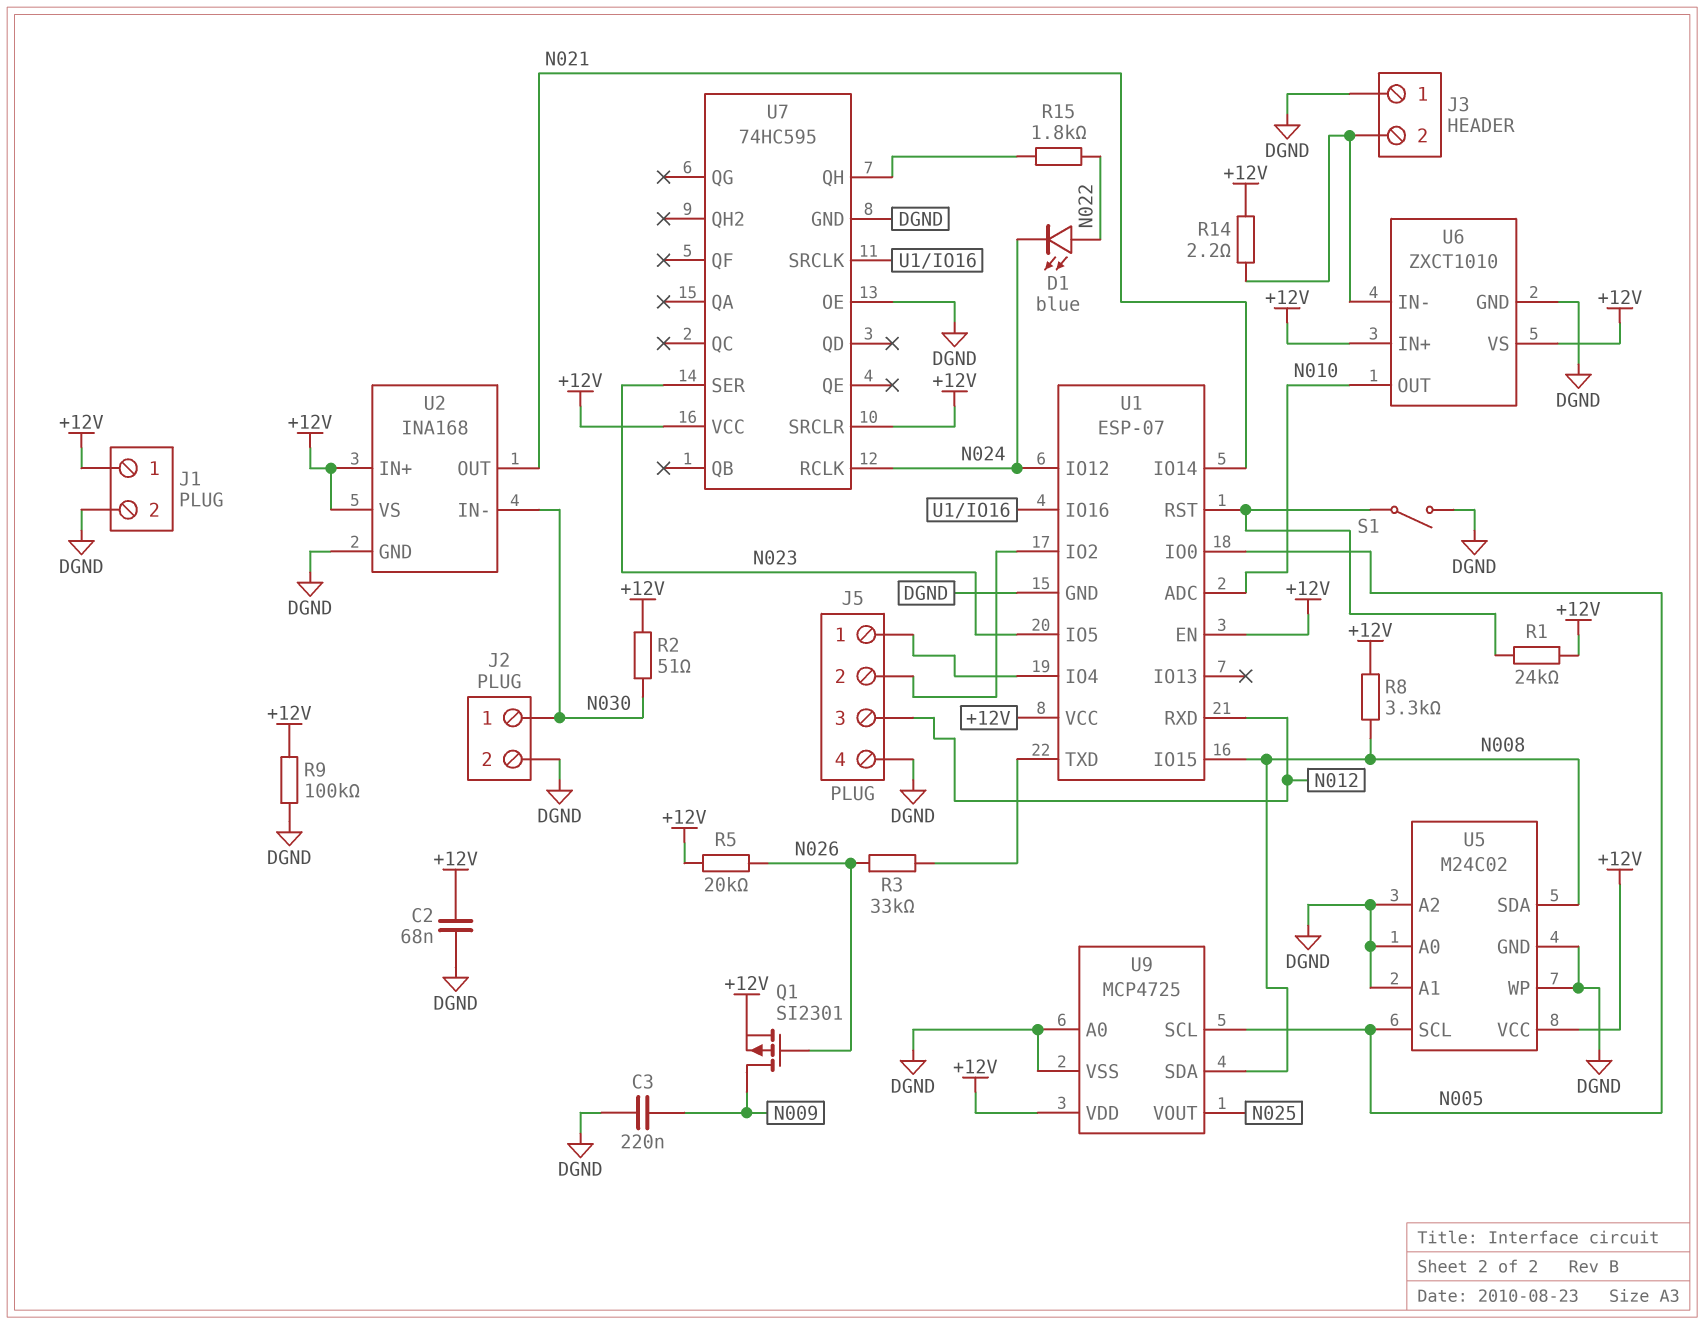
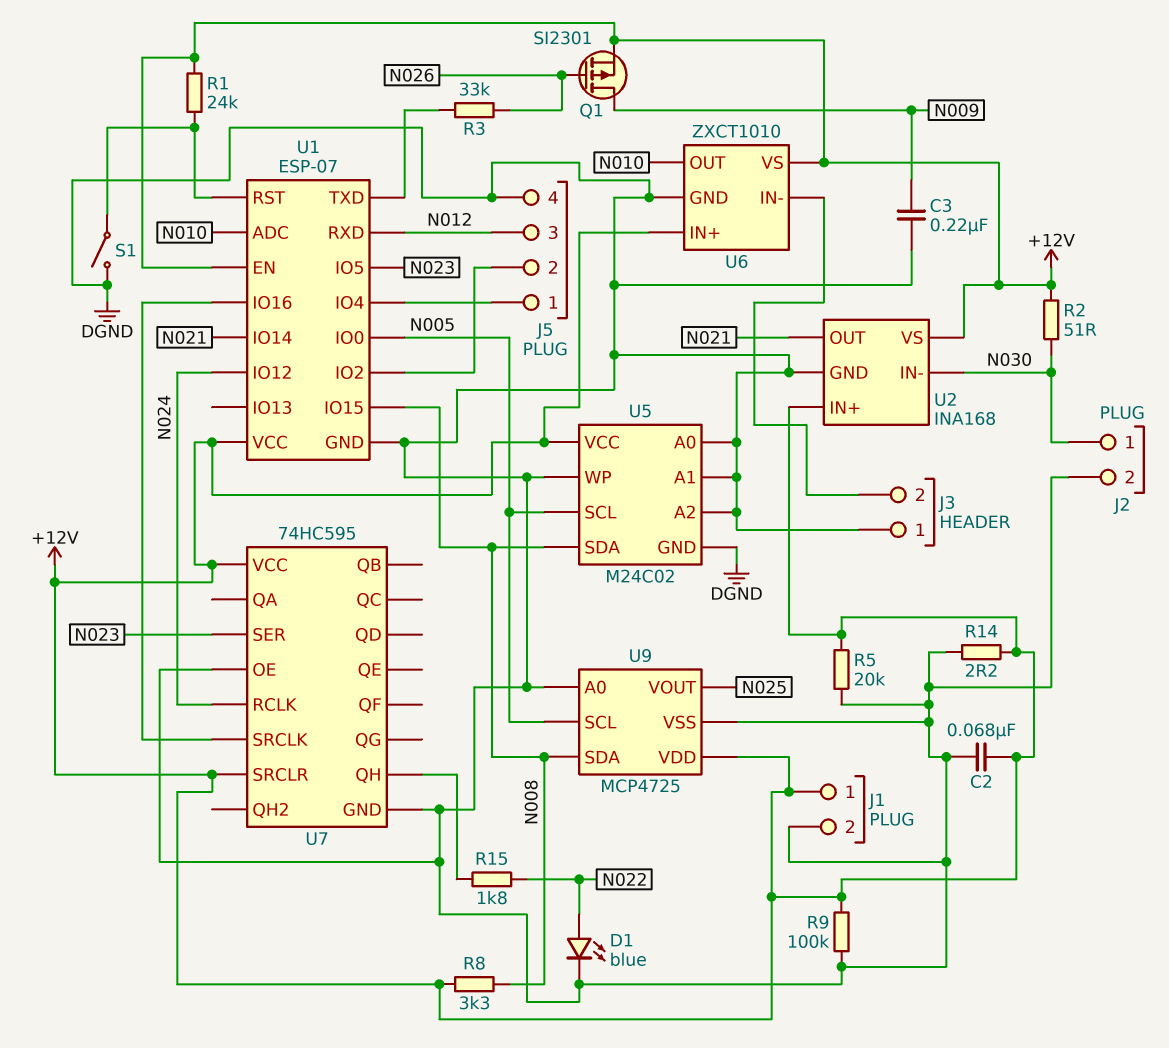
D1: LED blue (A N022, K N024) -> LED blue (A N022, K DGND)
R5: 20k (+12V, N026) -> 20k (+12V, DGND)
R14: 2.2 (+12V, J3/2) -> 2.2 (+12V, DGND)

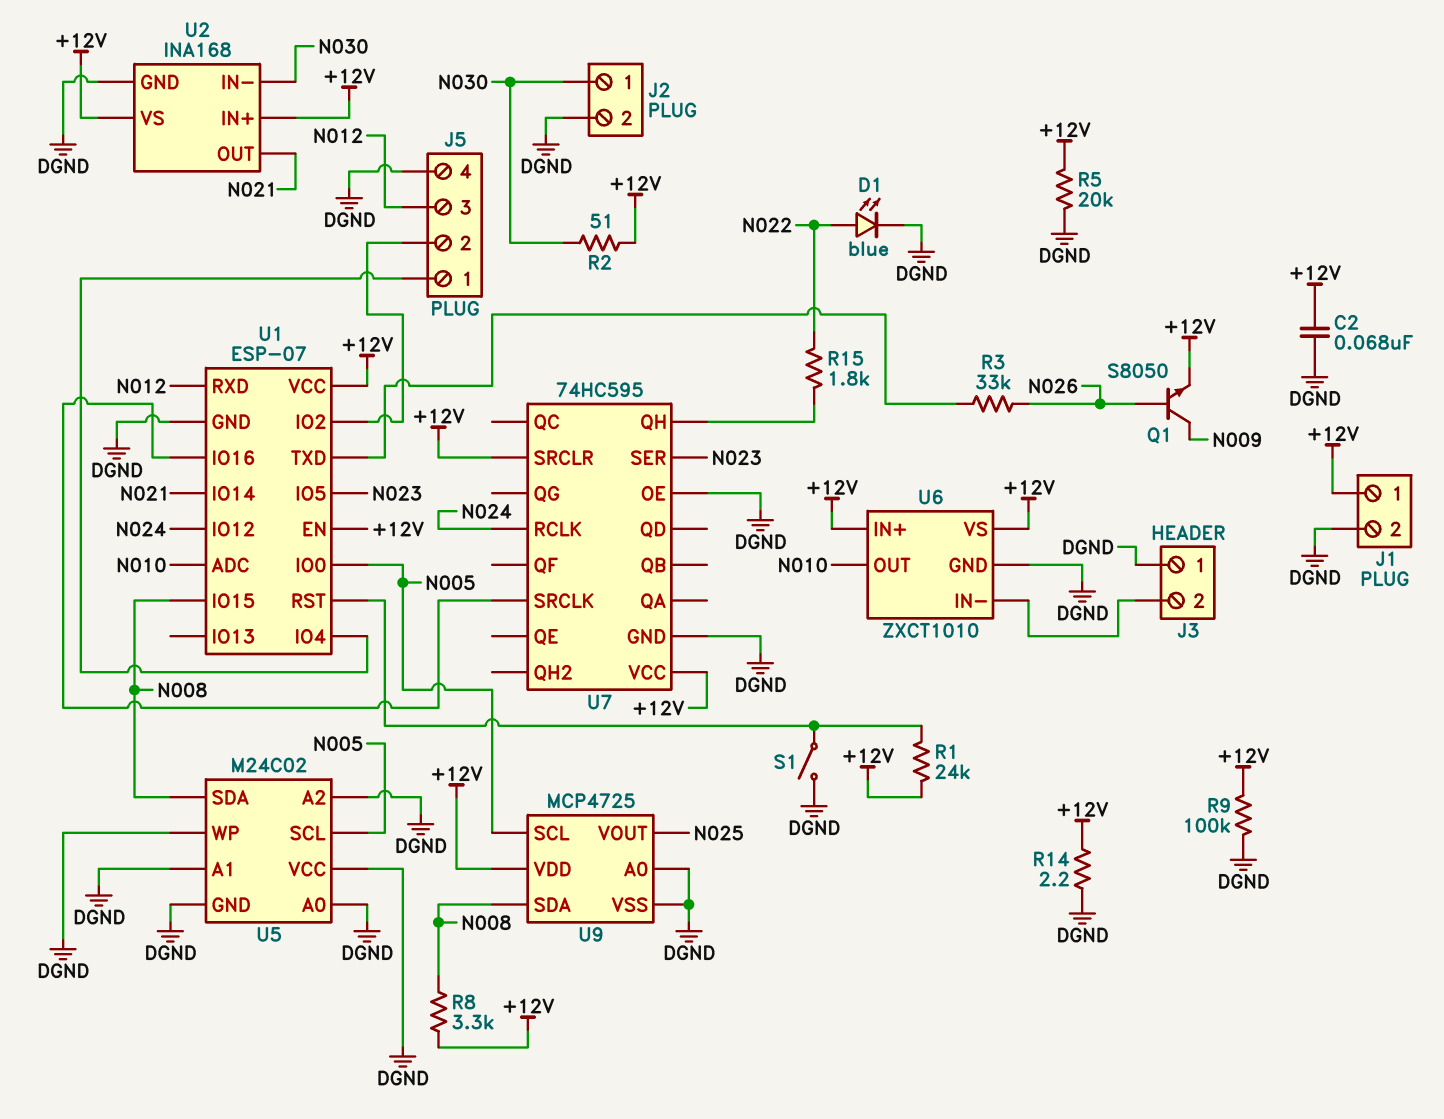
C3: 220nF (DGND, N009) -> none
Q1: PMOS SI2301 (G N026, D N009, S +12V) -> NPN S8050 (B N026, C N009, E +12V)
U5 pin VCC: +12V -> DGND

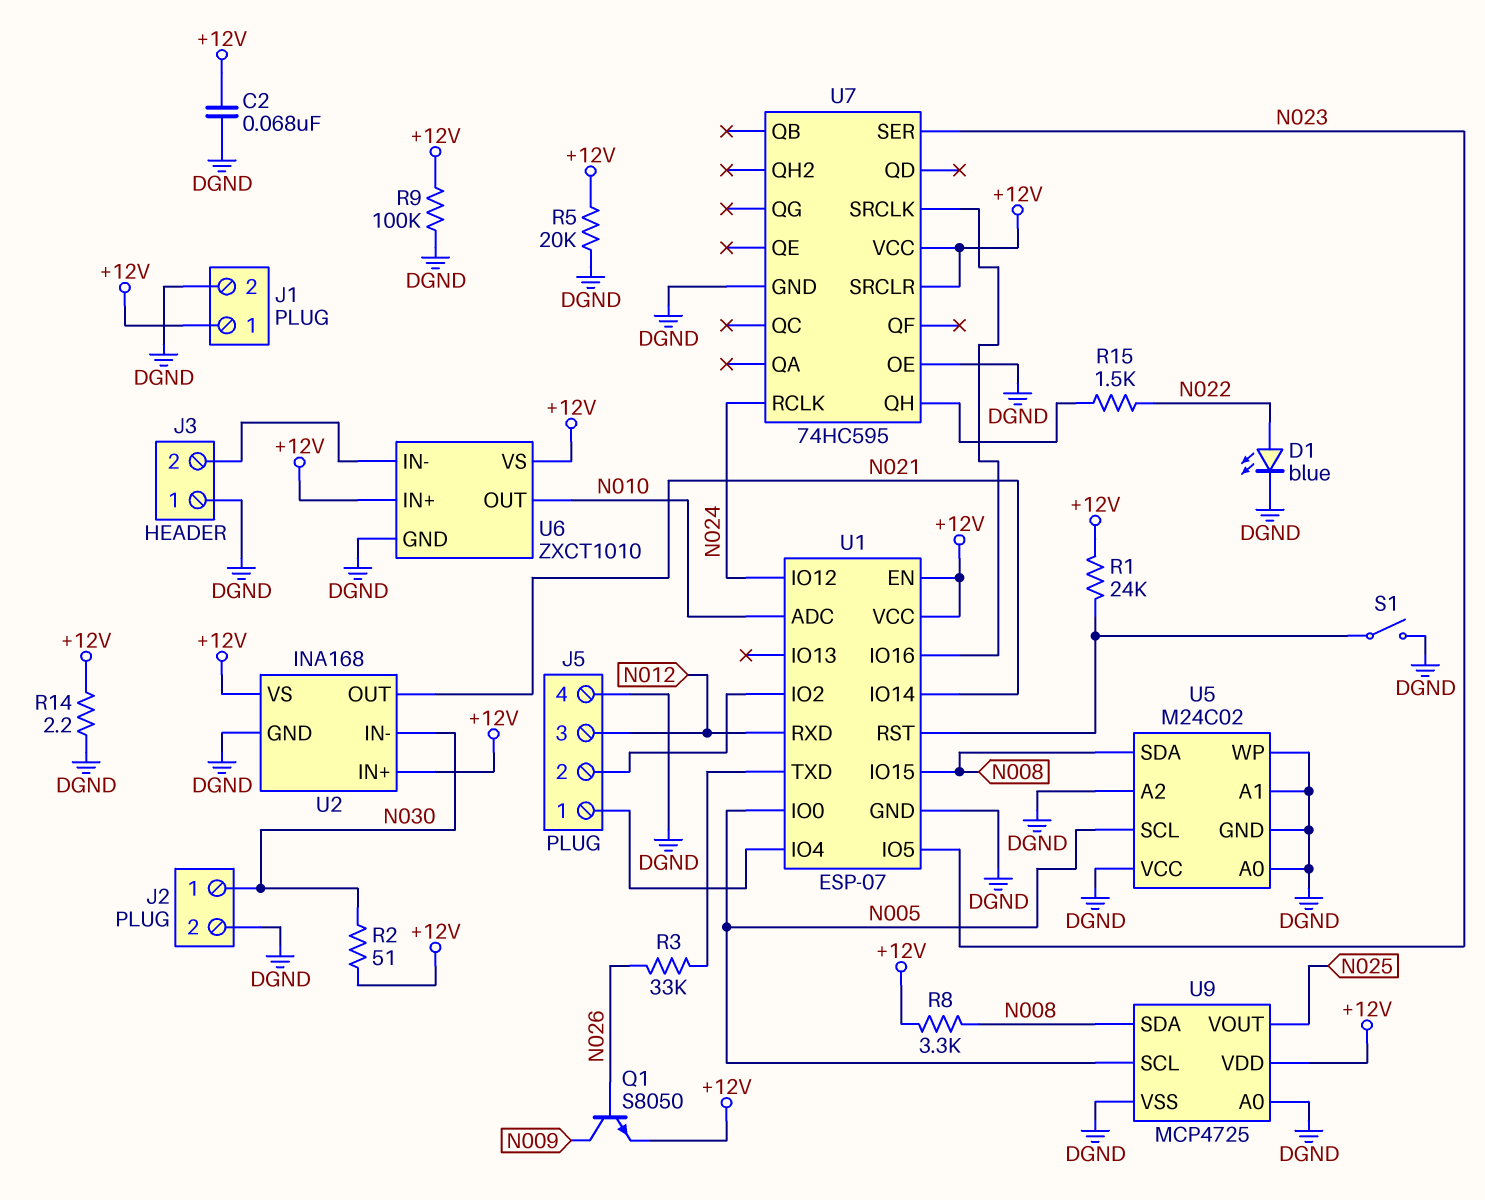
R15: 1.8k (N022, U7/QH) -> 1.5k (N022, U7/QH)

